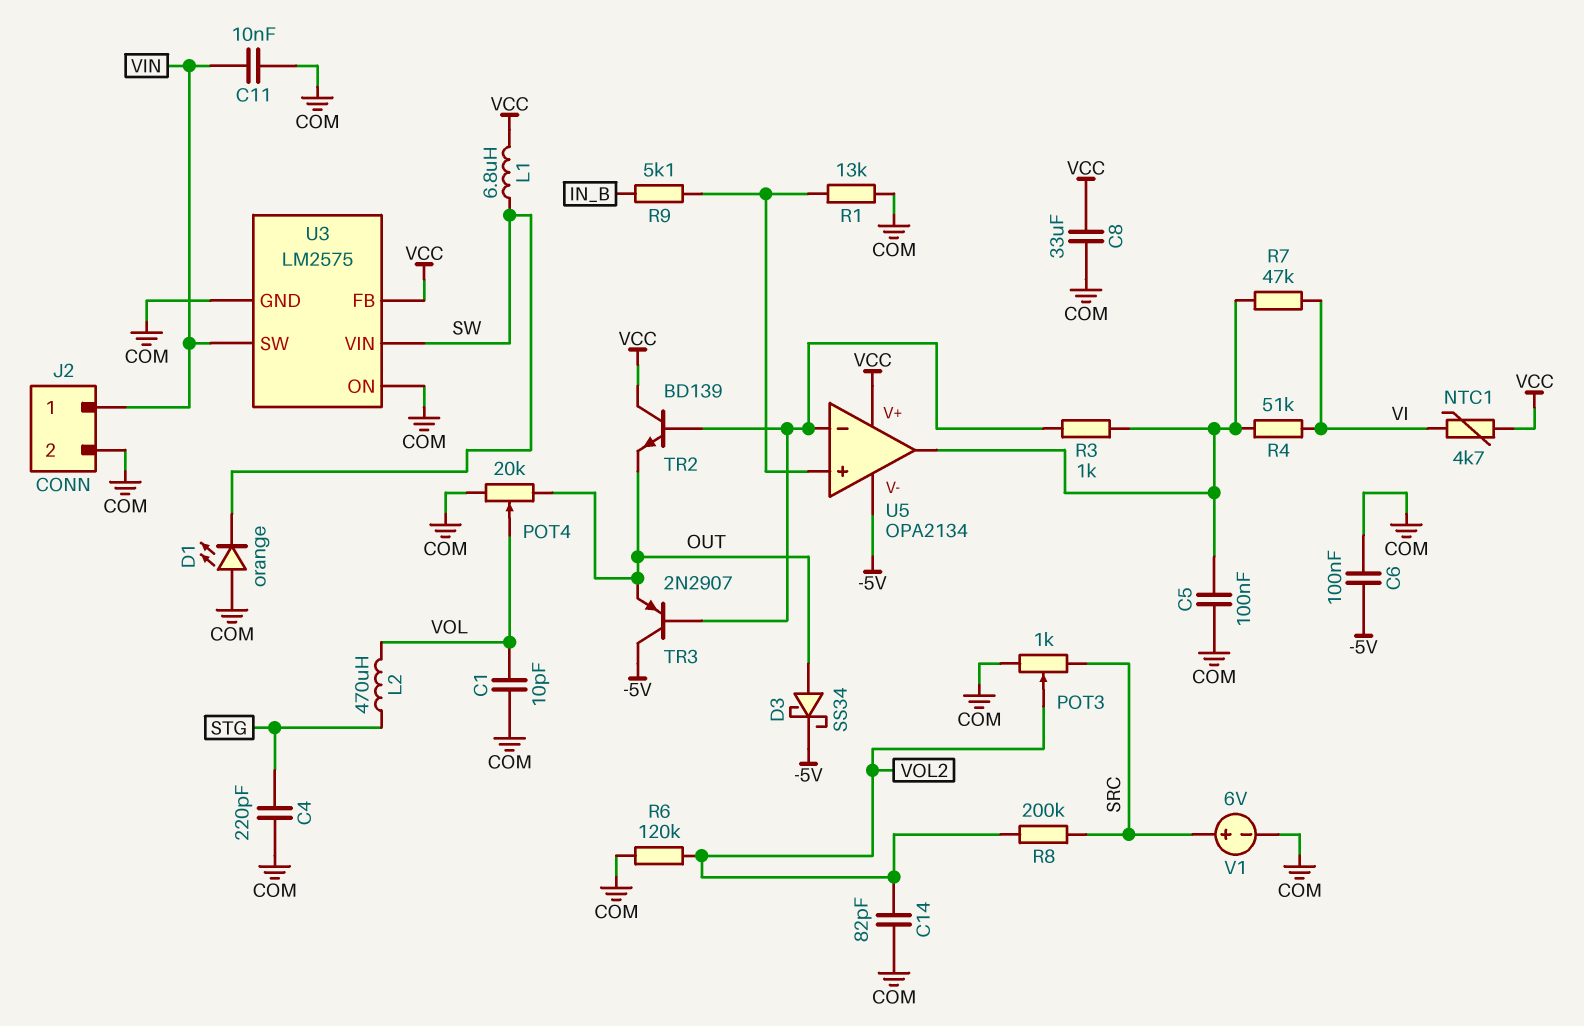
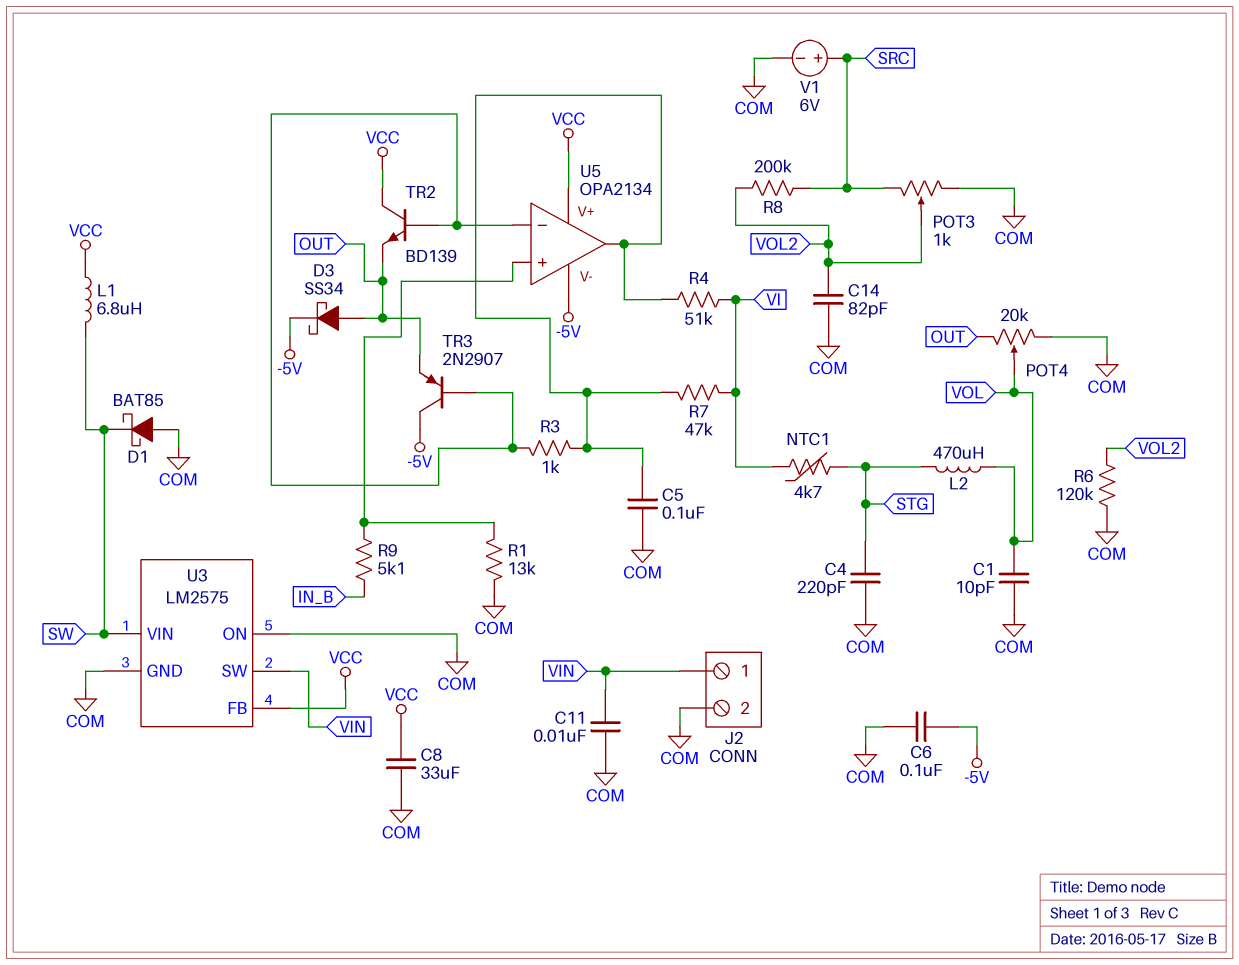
D1: LED orange (A COM, K SW) -> schottky BAT85 (A COM, K SW)
NTC1: 4.7k (VCC, VI) -> 4.7k (STG, VI)

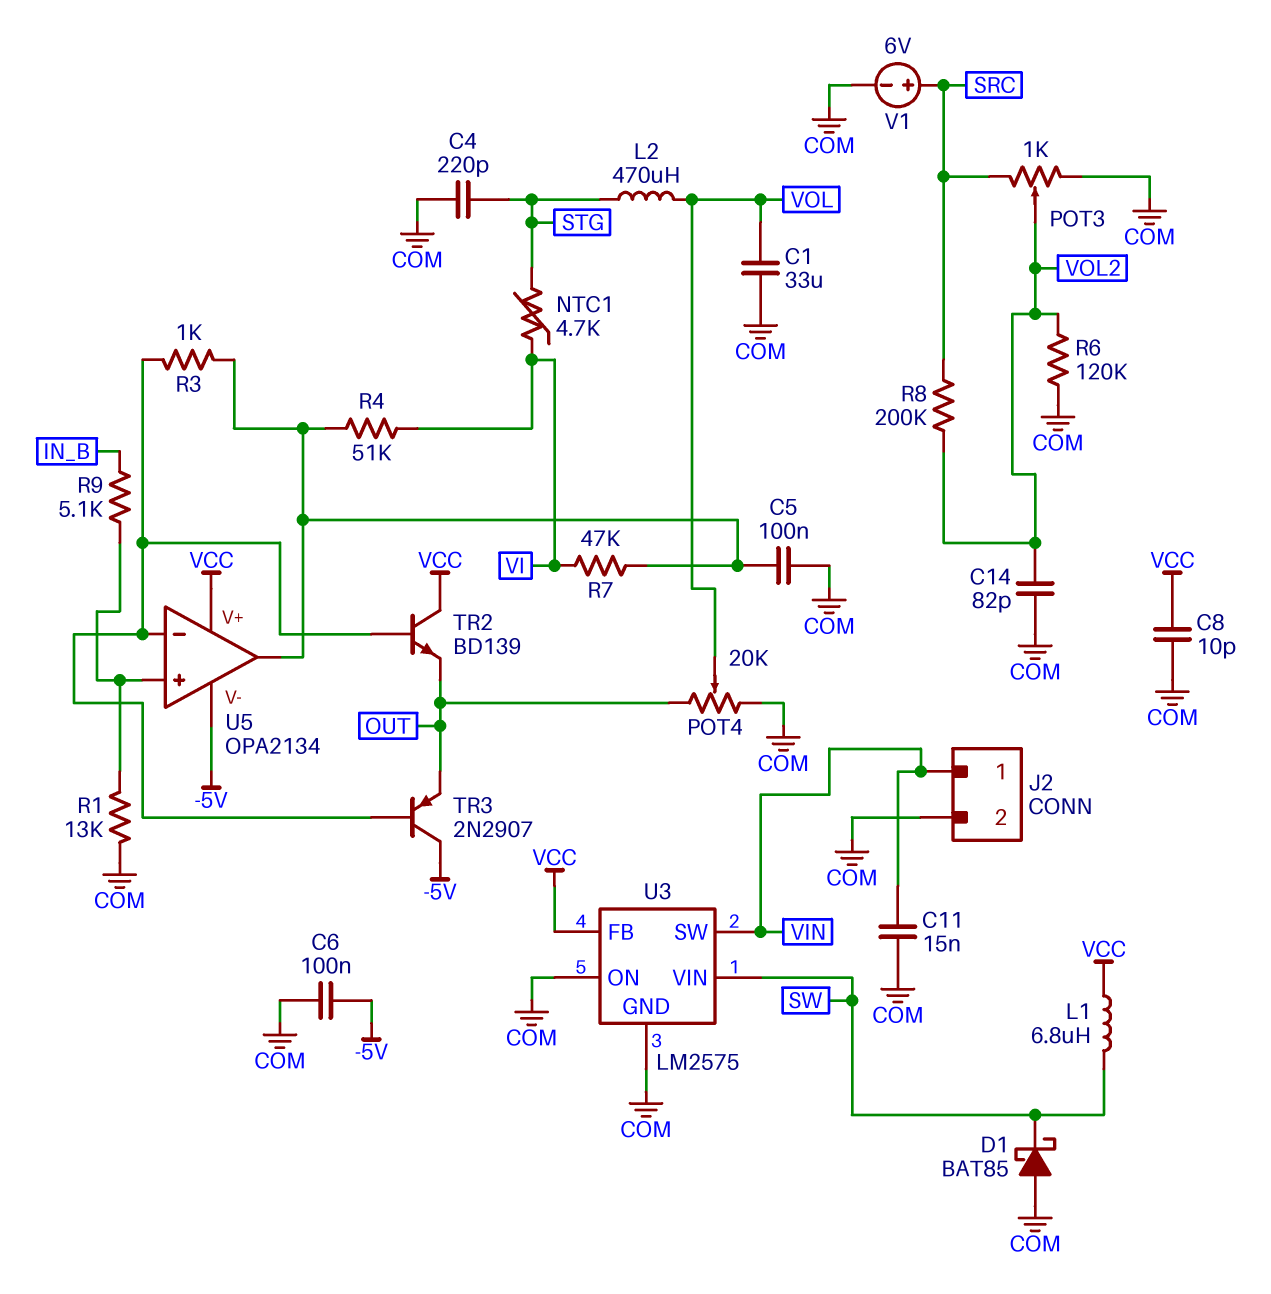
C1: 10pF (COM, VOL) -> 33uF (COM, VOL)
C8: 33uF (COM, VCC) -> 10pF (COM, VCC)
C11: 10nF (COM, VIN) -> 15nF (COM, VIN)
D3: schottky SS34 (A OUT, K -5V) -> none

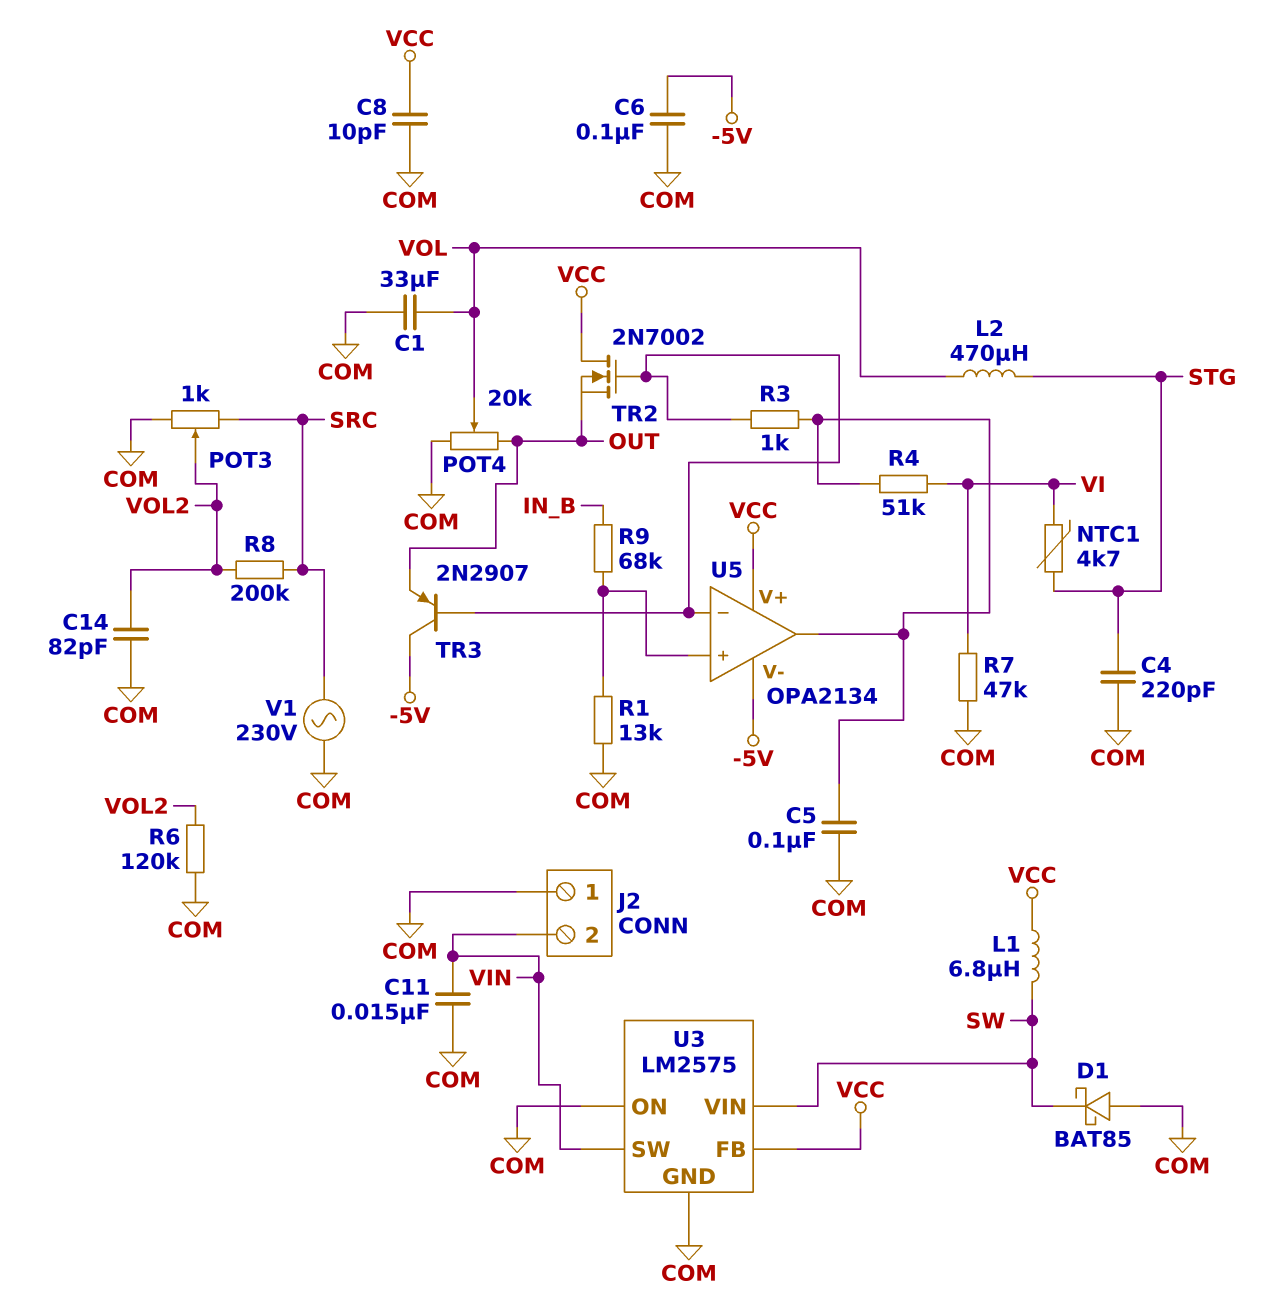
J2 pin 1: VIN -> COM
J2 pin 2: COM -> VIN
R7: 47k (U5/out, VI) -> 47k (COM, VI)
R9: 5.1k (IN_B, U5/in+) -> 68k (IN_B, U5/in+)
TR2: NPN BD139 (B U5/in-, C VCC, E OUT) -> NMOS 2N7002 (G U5/in-, D VCC, S OUT)
V1: 6V (plus SRC, minus COM) -> AC 230V (COM, SRC)

